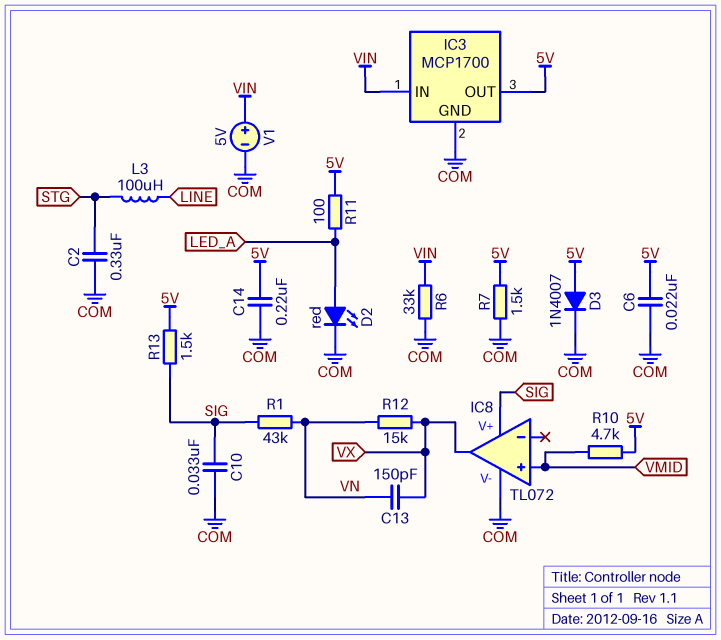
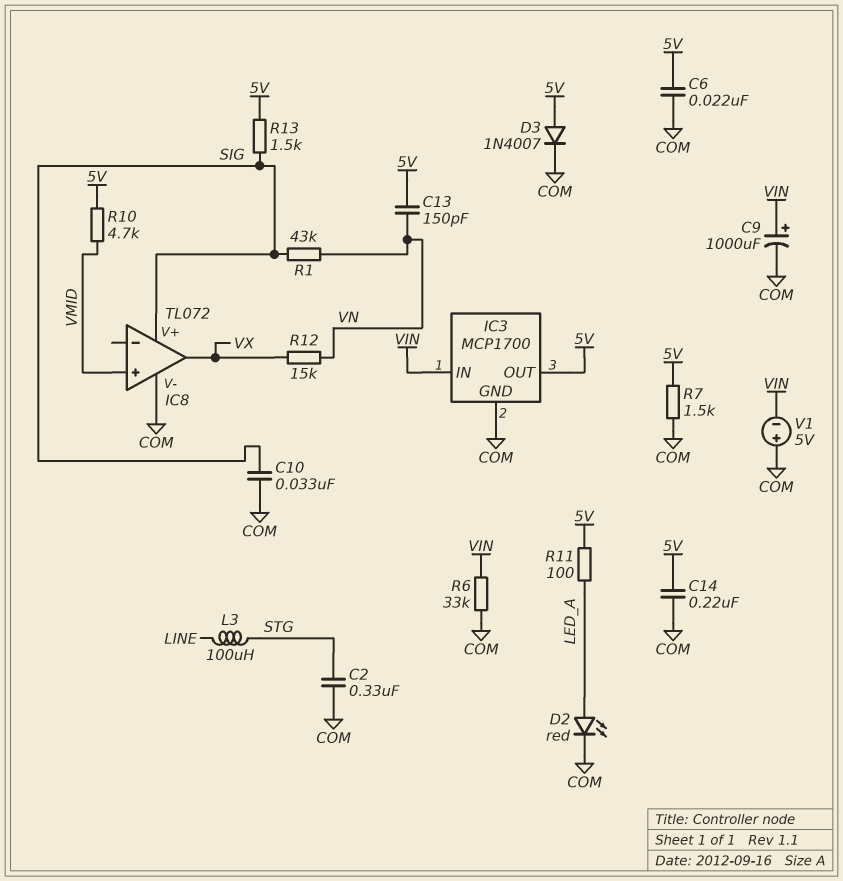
C9: none -> 1000uF (plus VIN, minus COM)
C13: 150pF (VN, VX) -> 150pF (5V, VN)
V1: 5V (plus VIN, minus COM) -> 5V (plus COM, minus VIN)

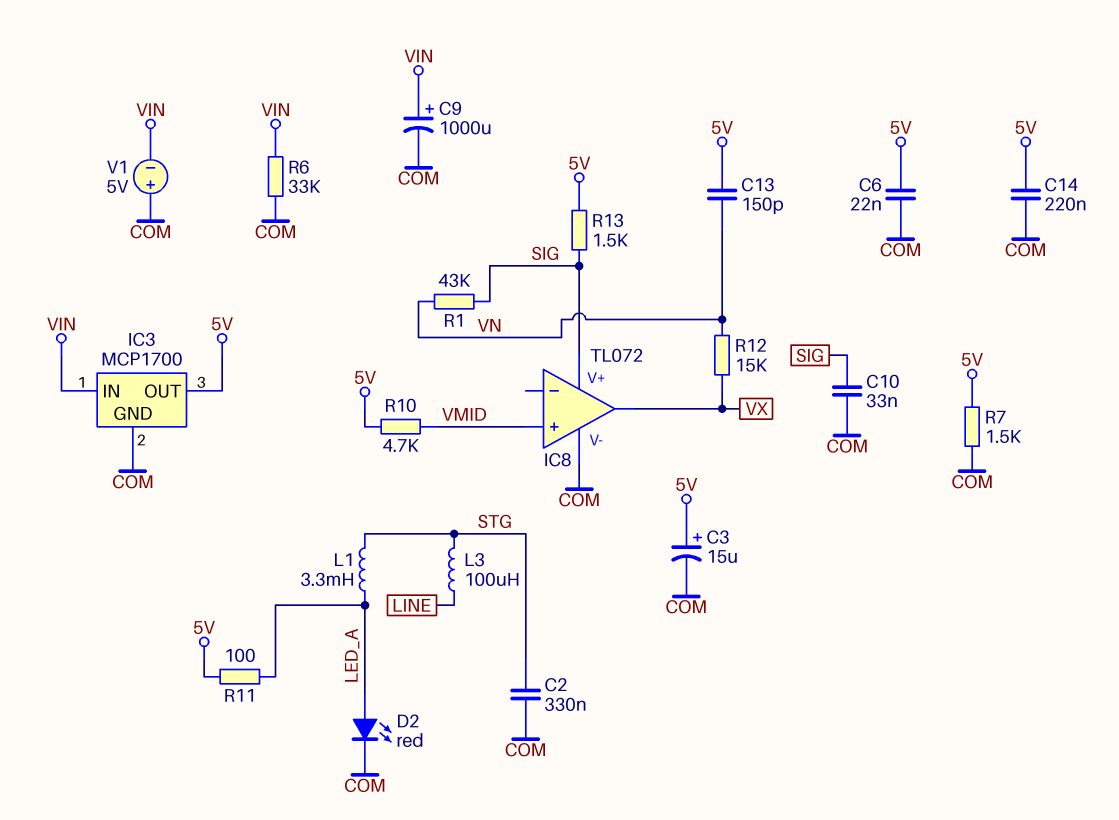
C3: none -> 15uF (plus 5V, minus COM)
D3: diode 1N4007 (A 5V, K COM) -> none
L1: none -> 3.3mH (LED_A, STG)

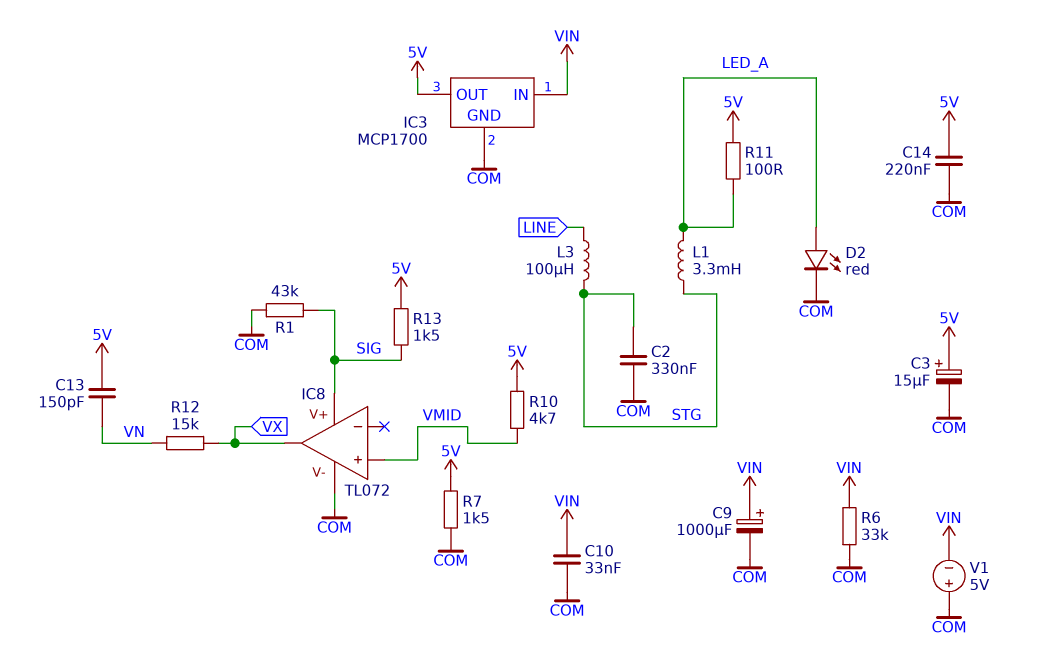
C6: 22nF (5V, COM) -> none
C10: 33nF (COM, SIG) -> 33nF (COM, VIN)
R1: 43k (SIG, VN) -> 43k (COM, SIG)

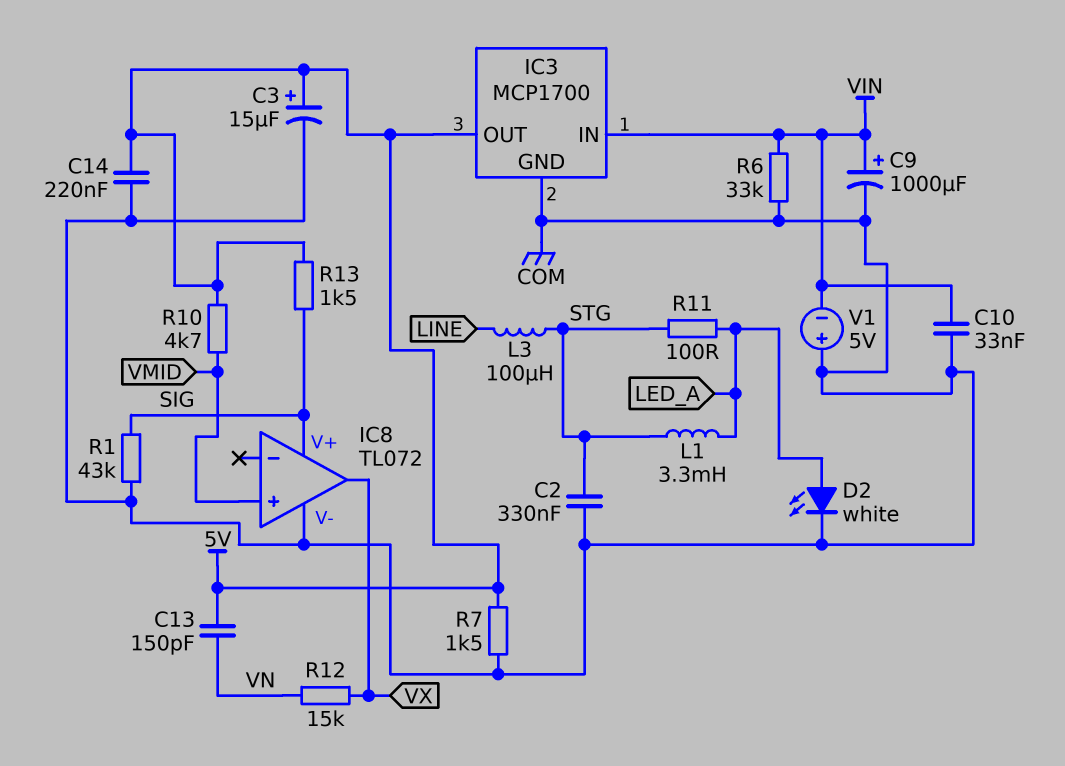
D2: LED red (A LED_A, K COM) -> LED white (A LED_A, K COM)
R11: 100 (5V, LED_A) -> 100 (LED_A, STG)

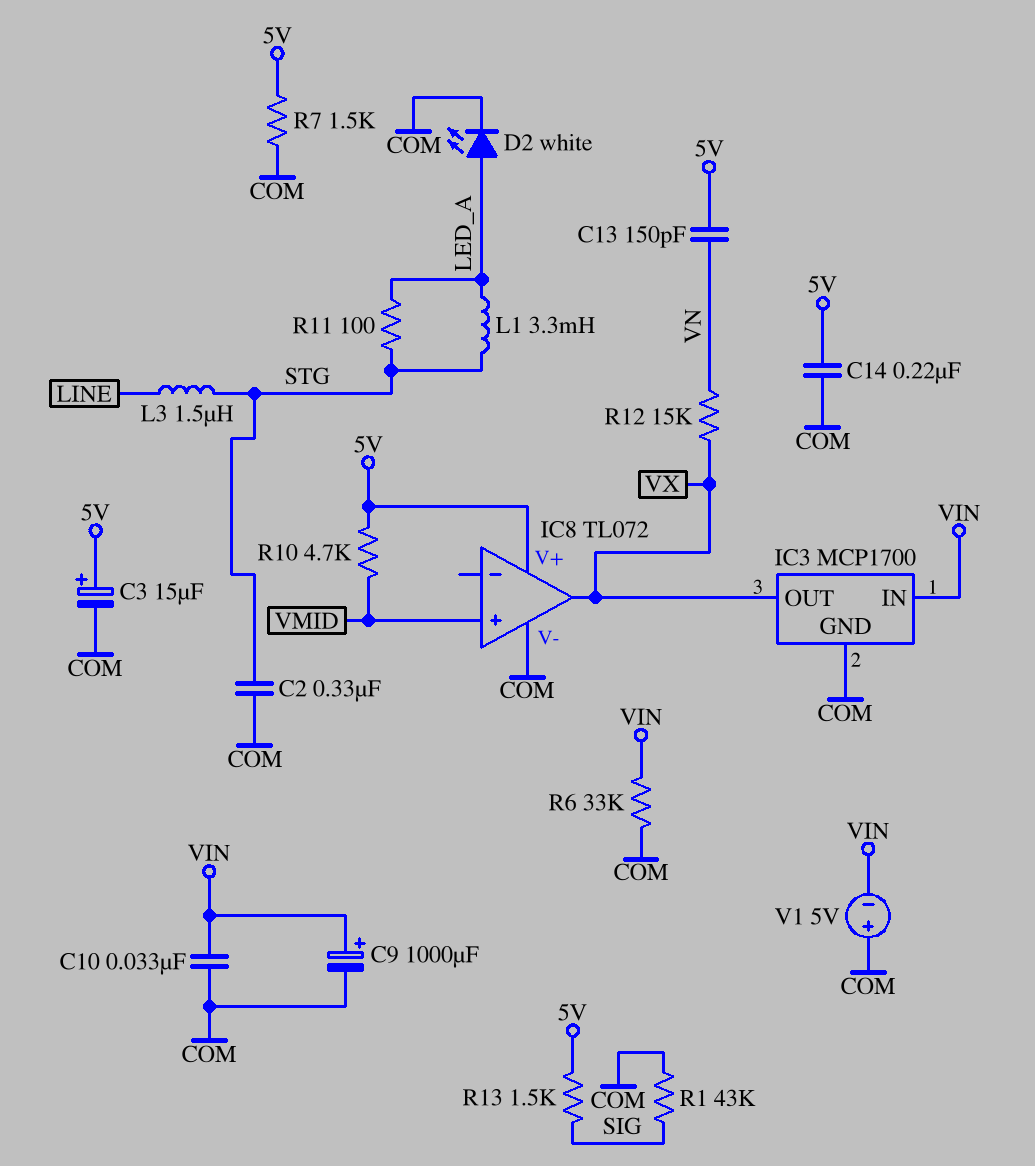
IC3 pin OUT: 5V -> VX
IC8 pin V+: SIG -> 5V
L3: 100uH (LINE, STG) -> 1.5uH (LINE, STG)

